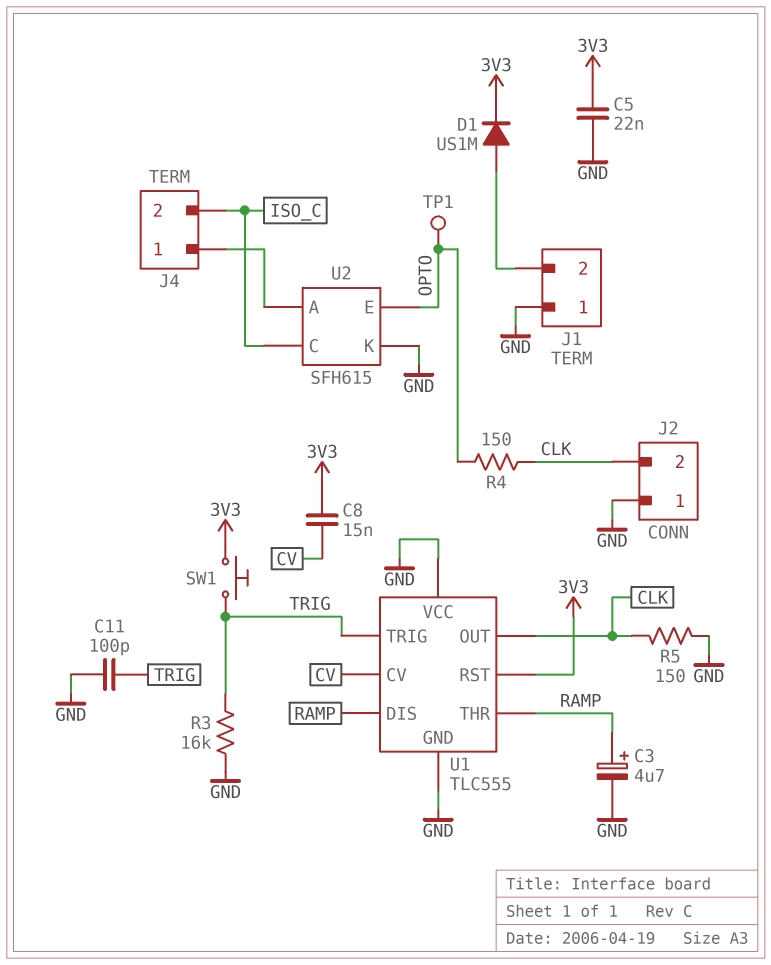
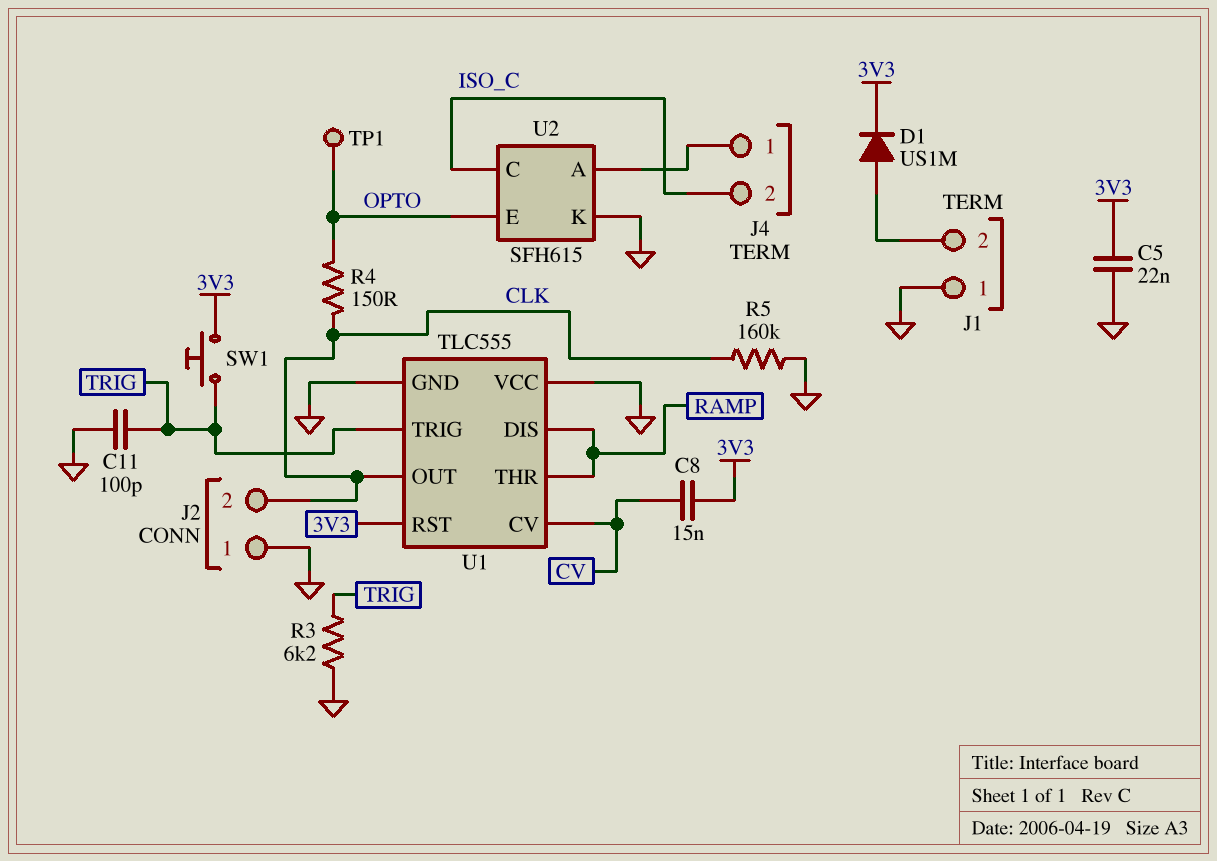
C3: 4.7uF (plus RAMP, minus GND) -> none
R3: 16k (GND, TRIG) -> 6.2k (GND, TRIG)
R5: 150 (CLK, GND) -> 160k (CLK, GND)

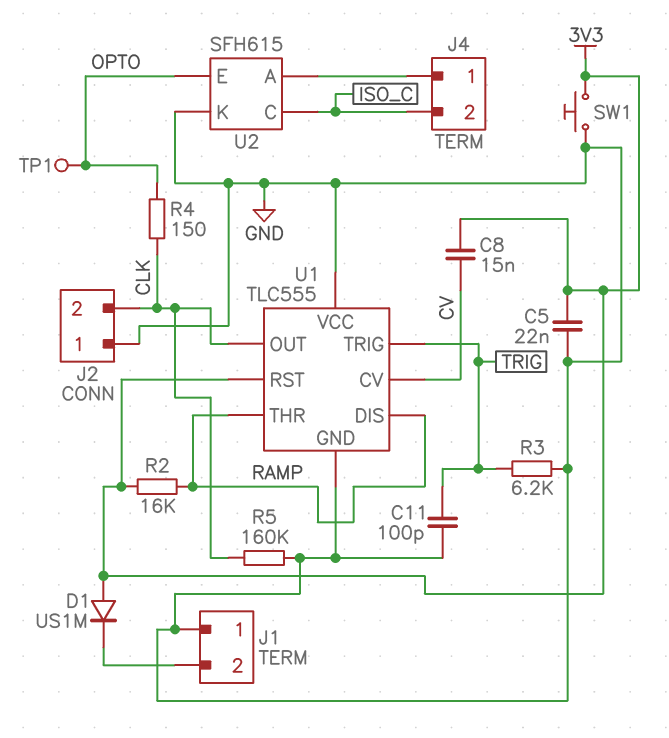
D1: diode US1M (A J1/2, K 3V3) -> diode US1M (A 3V3, K J1/2)
R2: none -> 16k (3V3, RAMP)
SW1: button (3V3, TRIG) -> button (3V3, GND)

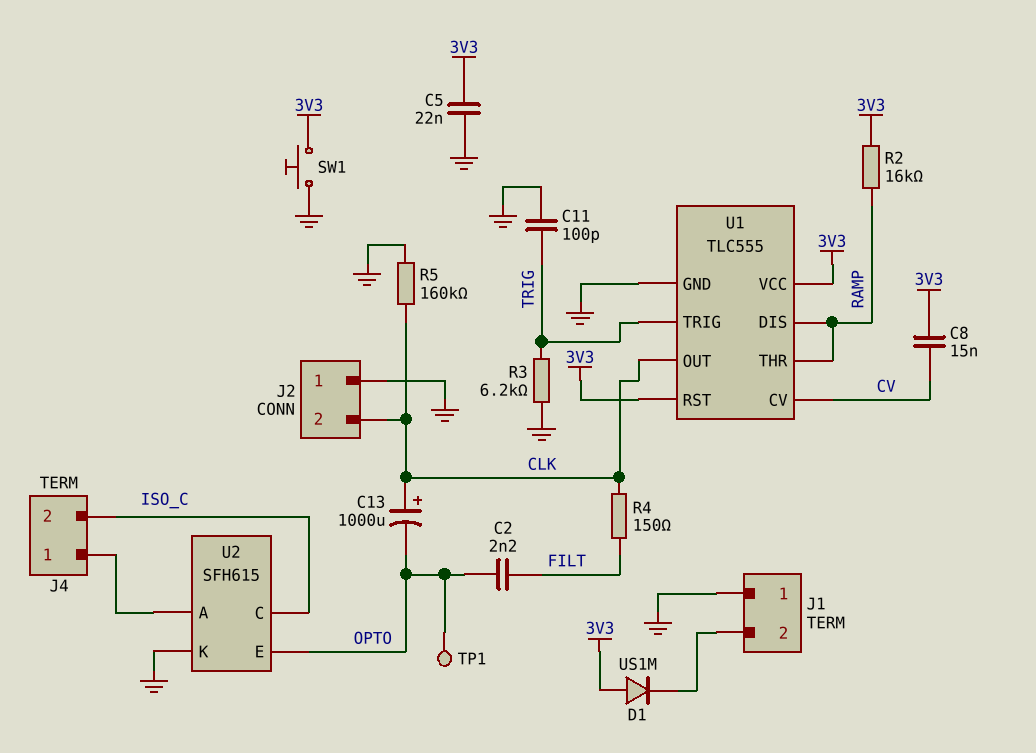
C2: none -> 2.2nF (FILT, OPTO)
C13: none -> 1000uF (plus CLK, minus OPTO)
R4: 150 (CLK, OPTO) -> 150 (CLK, FILT)
U1 pin VCC: GND -> 3V3

